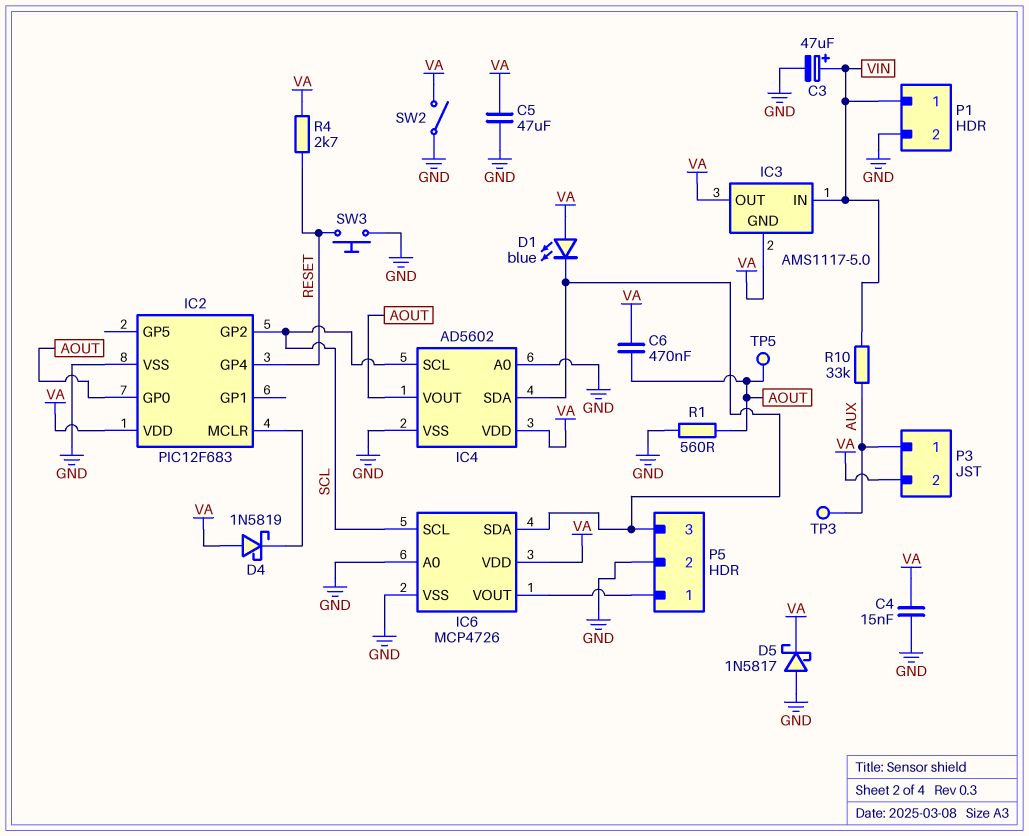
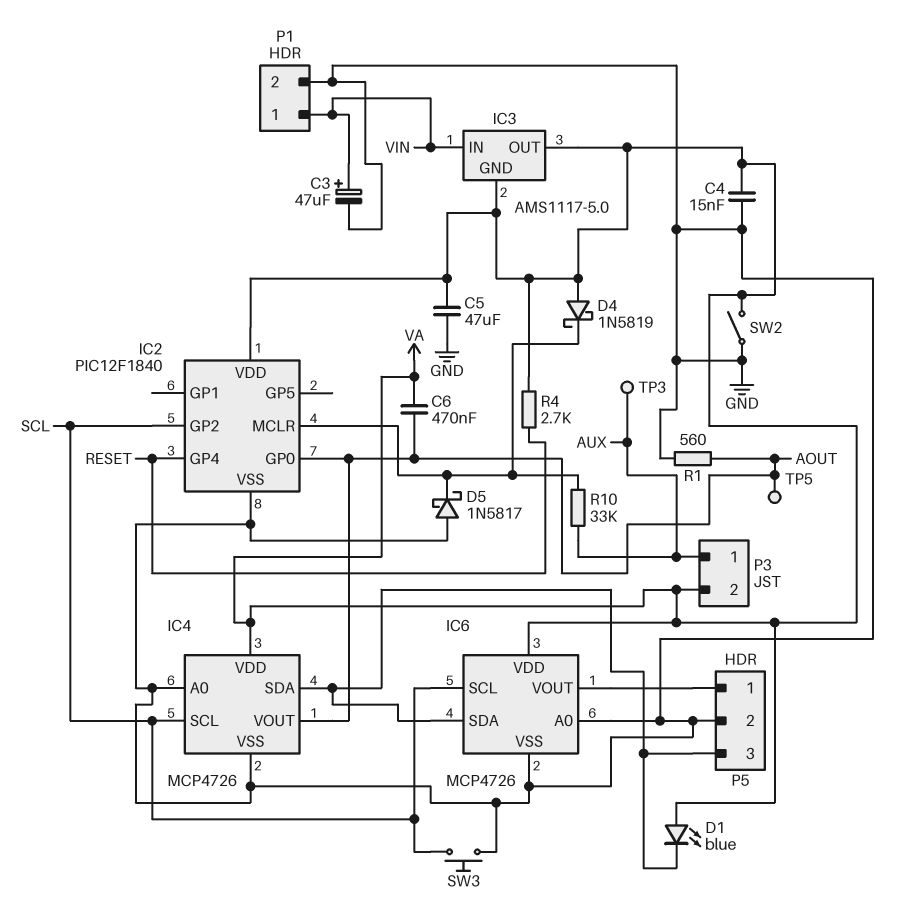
D5: schottky 1N5817 (A GND, K VA) -> schottky 1N5817 (A GND, K IC2/MCLR)
IC2: PIC12F683 -> PIC12F1840
IC4: AD5602 -> MCP4726
R10: 33k (AUX, VIN) -> 33k (AUX, IC2/MCLR)
SW3: button (GND, RESET) -> button (GND, SCL)

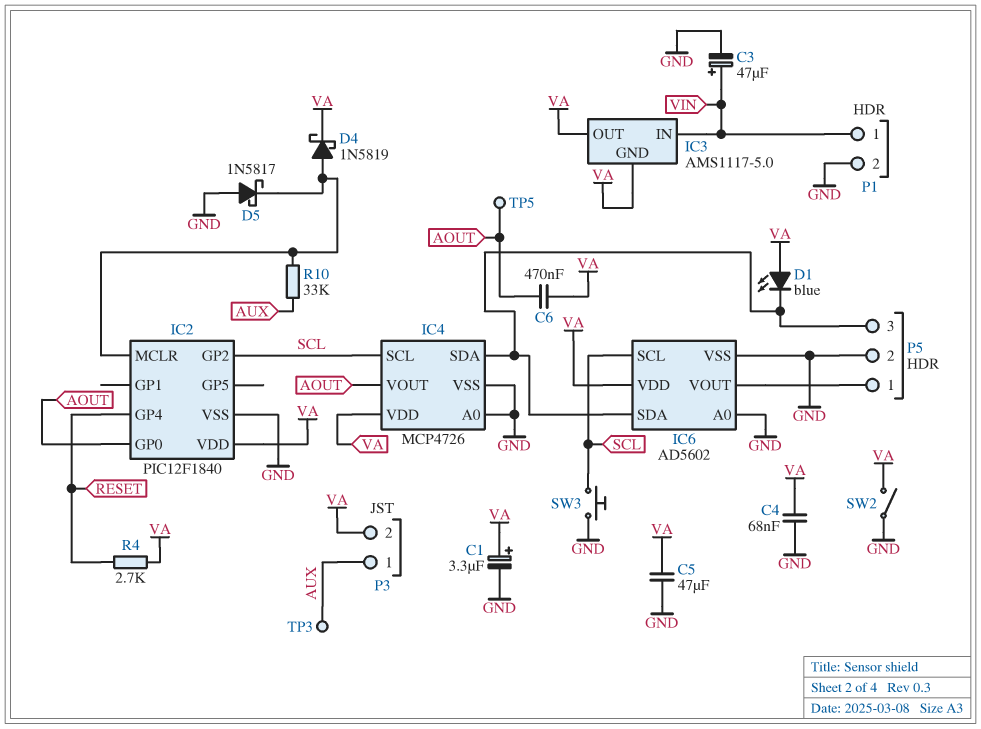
C1: none -> 3.3uF (plus VA, minus GND)
C4: 15nF (GND, VA) -> 68nF (GND, VA)
D4: schottky 1N5819 (A VA, K IC2/MCLR) -> schottky 1N5819 (A IC2/MCLR, K VA)
IC6: MCP4726 -> AD5602
R1: 560 (AOUT, GND) -> none

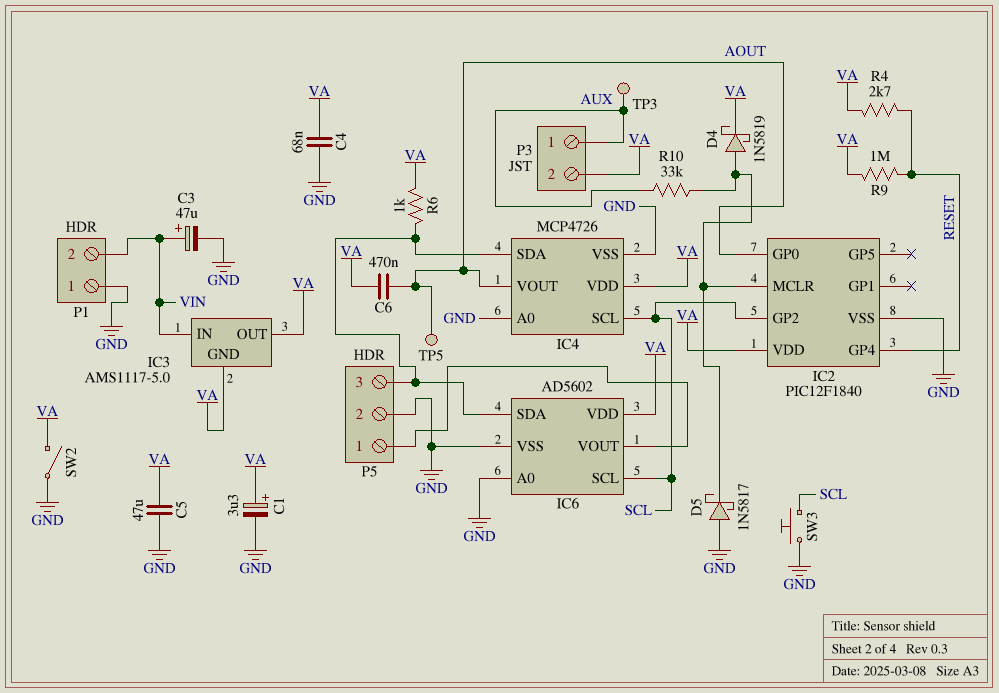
D1: LED blue (A VA, K IC4/SDA) -> none
P1 pin 1: VIN -> GND
P1 pin 2: GND -> VIN
R6: none -> 1k (IC4/SDA, VA)
R9: none -> 1M (RESET, VA)

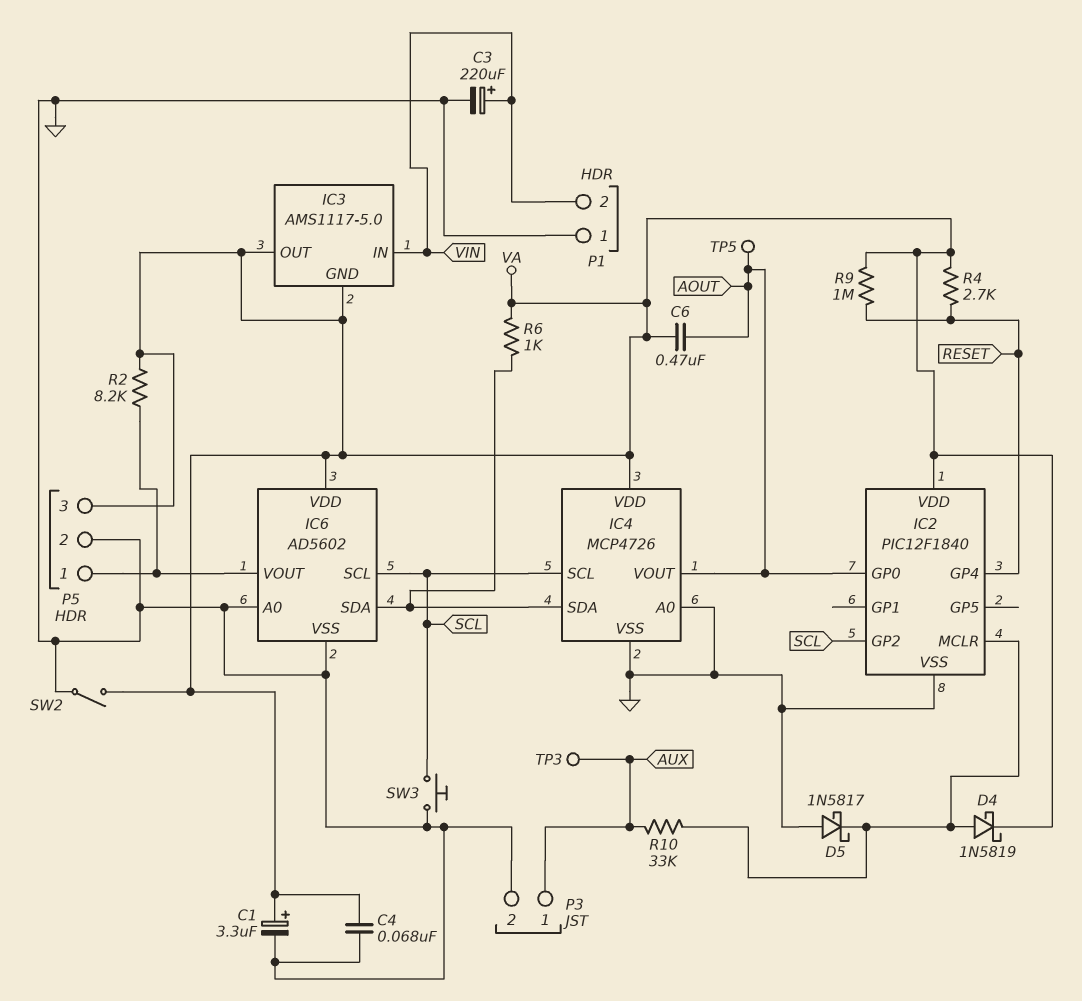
C3: 47uF (plus VIN, minus GND) -> 220uF (plus VIN, minus GND)
C5: 47uF (GND, VA) -> none
P3 pin 2: VA -> GND
P5 pin 3: IC4/SDA -> VA
R2: none -> 8.2k (IC6/VOUT, VA)

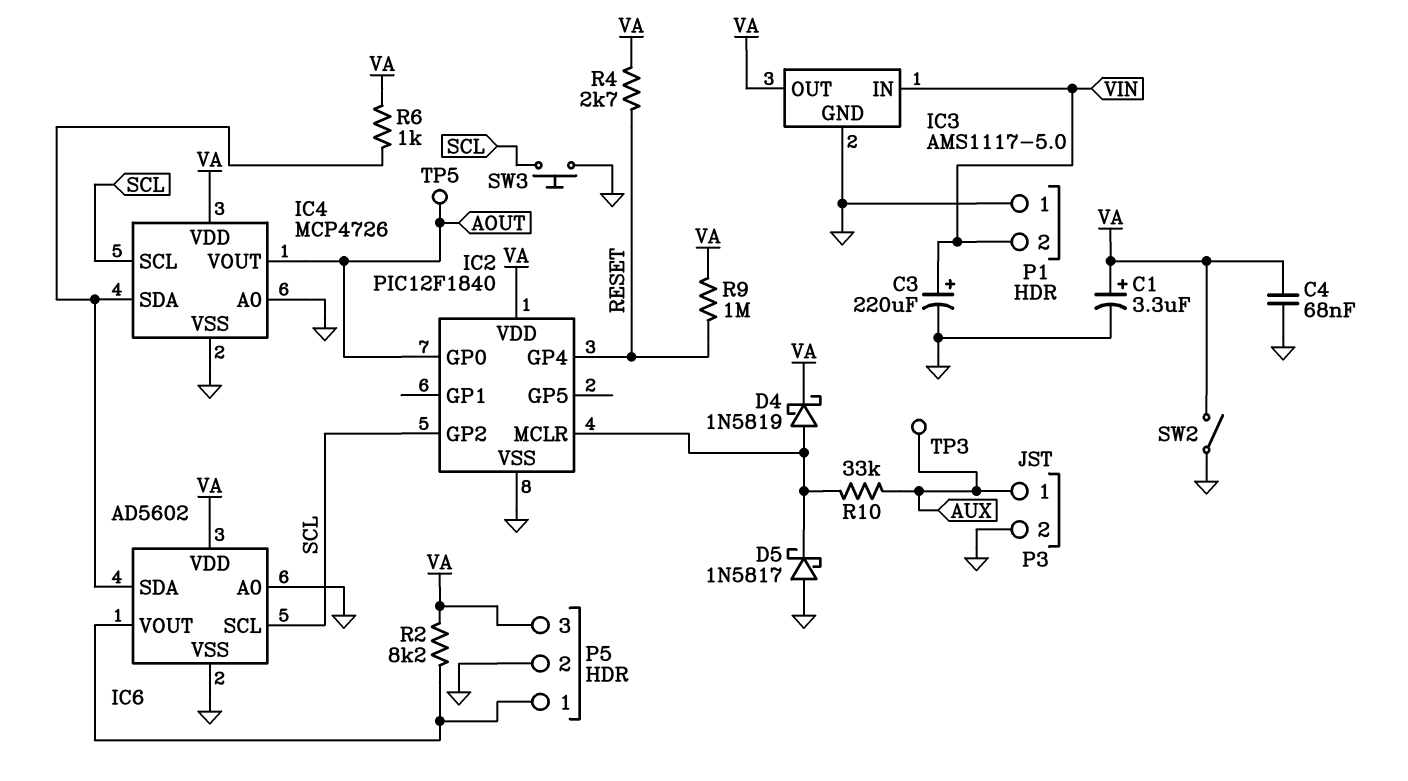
C6: 470nF (AOUT, VA) -> none
IC3 pin GND: VA -> GND

